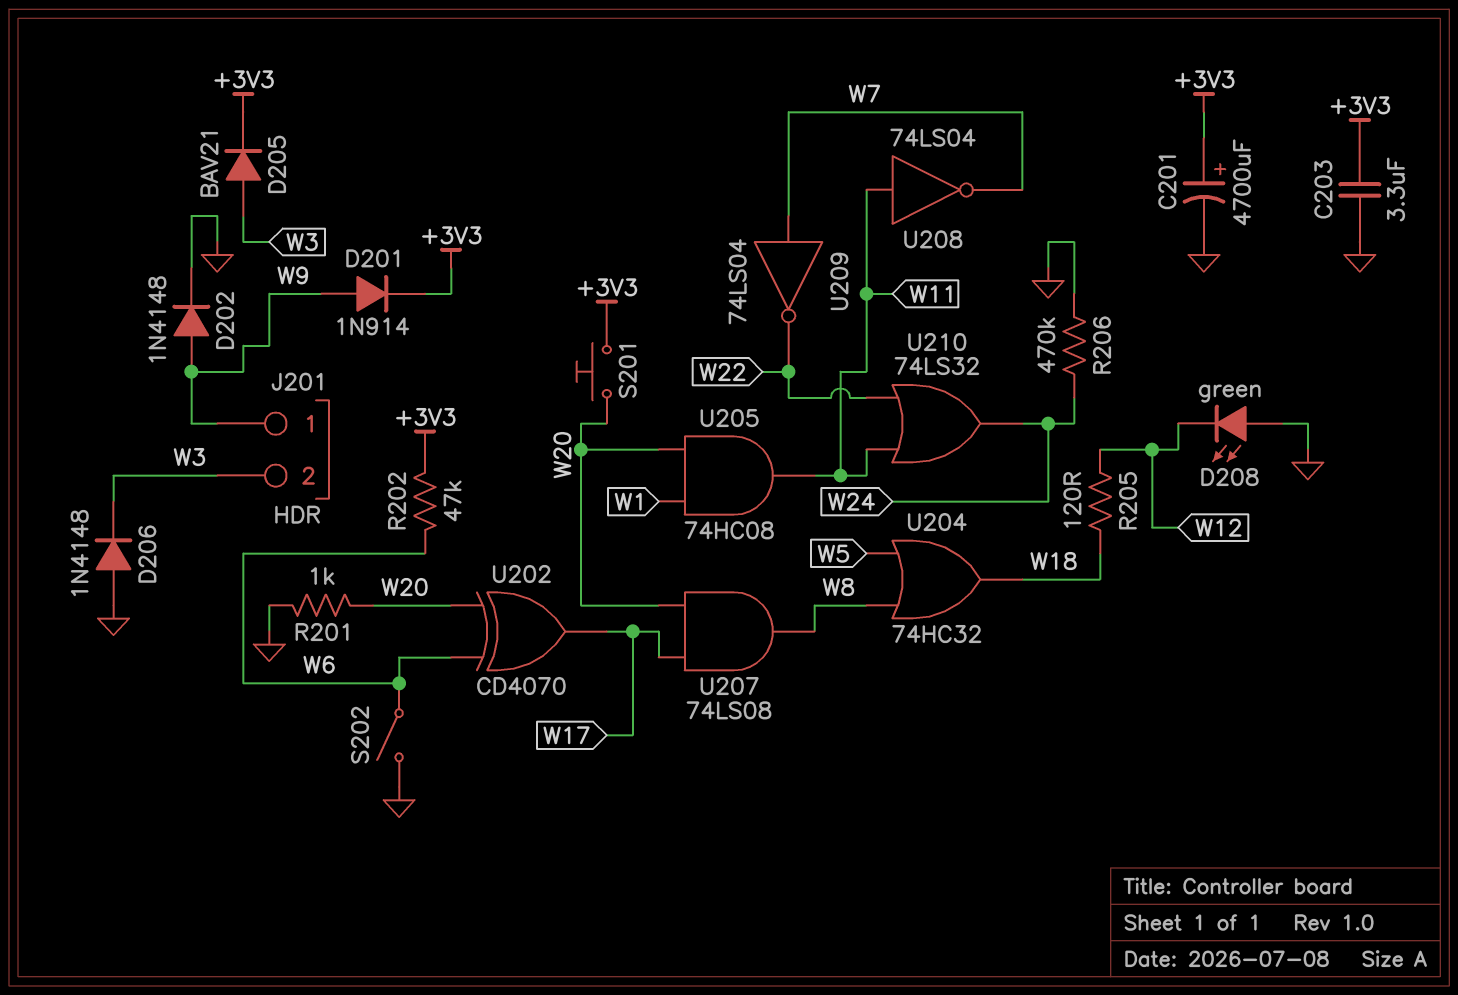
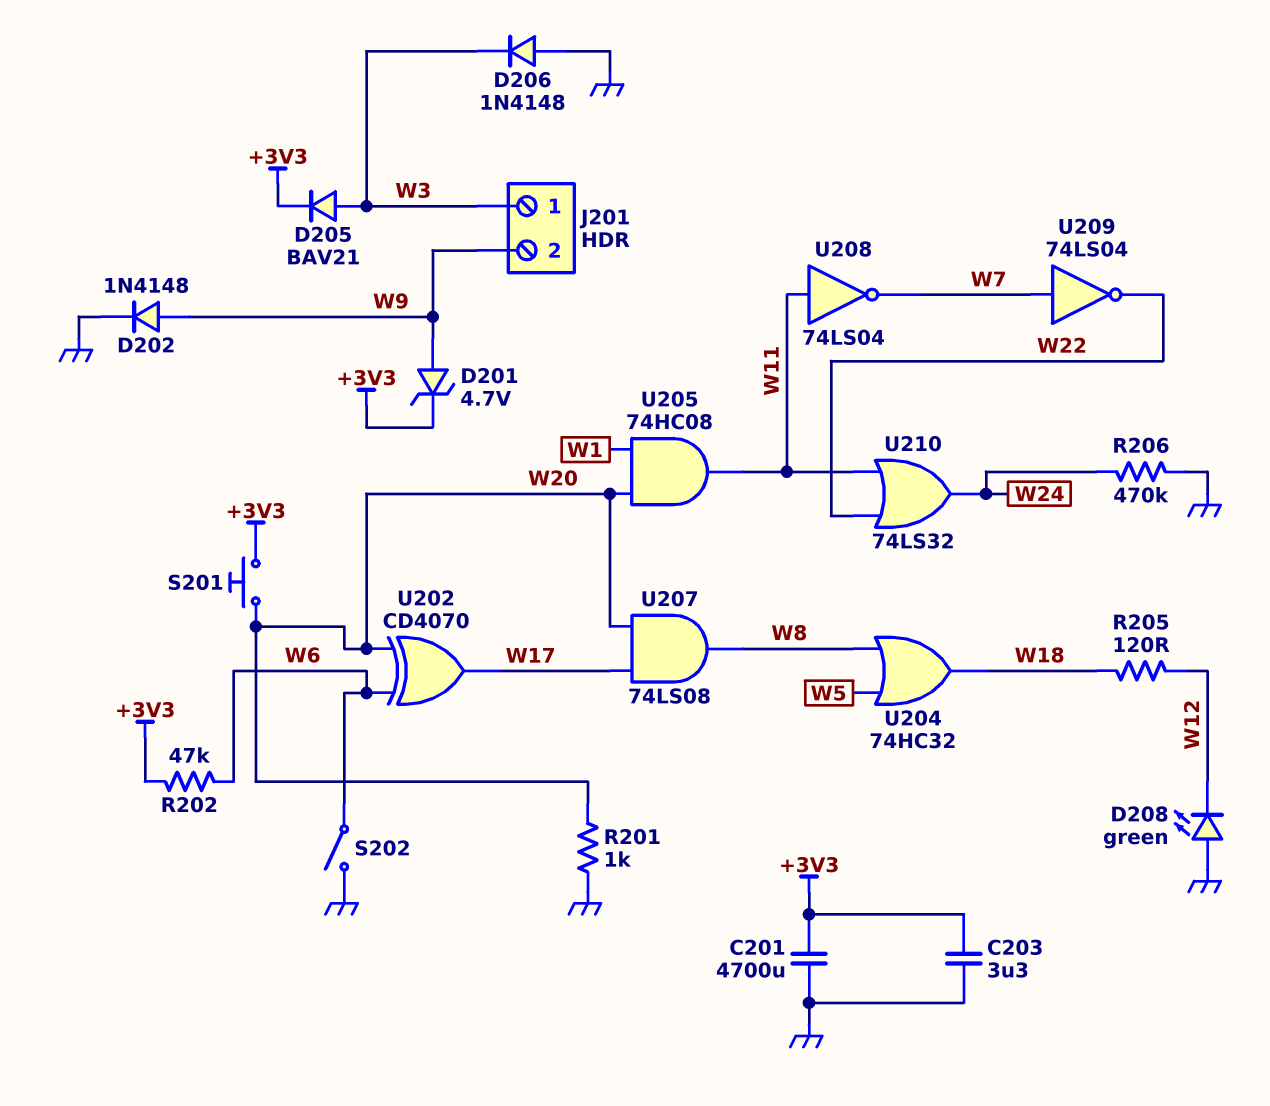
C201: 4700uF (plus +3V3, minus GND) -> 4700uF (+3V3, GND)
D201: diode 1N914 (A W9, K +3V3) -> zener 4.7V (A W9, K +3V3)
J201 pin 1: W9 -> W3
J201 pin 2: W3 -> W9

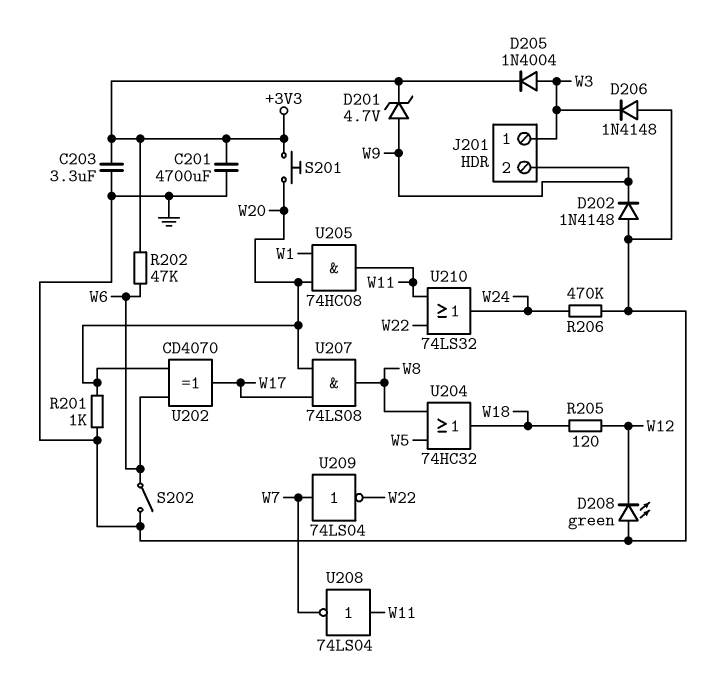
D202: diode 1N4148 (A W9, K GND) -> diode 1N4148 (A GND, K W9)
D205: diode BAV21 (A W3, K +3V3) -> diode 1N4004 (A W3, K +3V3)

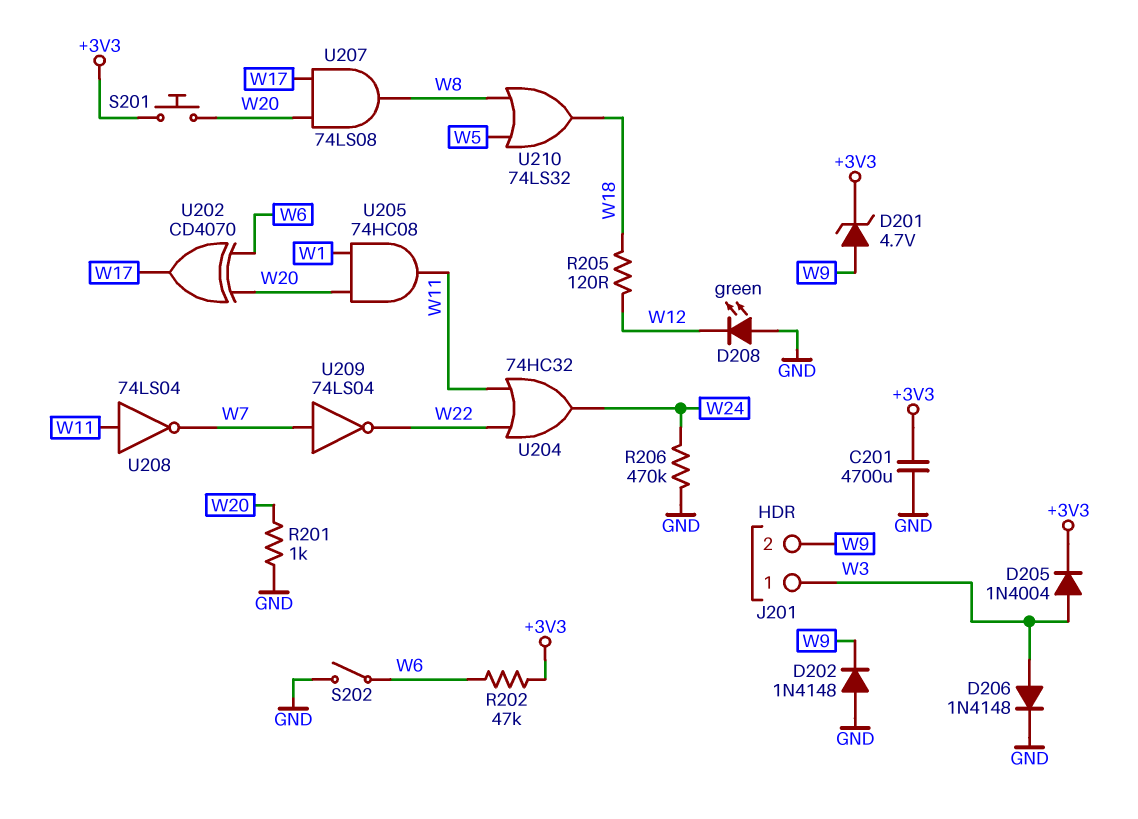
C203: 3.3uF (+3V3, GND) -> none
D206: diode 1N4148 (A GND, K W3) -> diode 1N4148 (A W3, K GND)
U204: OR 74HC32 (in W5, in W8, out W18) -> OR 74HC32 (in W11, in W22, out W24)
U210: OR 74LS32 (in W11, in W22, out W24) -> OR 74LS32 (in W5, in W8, out W18)

